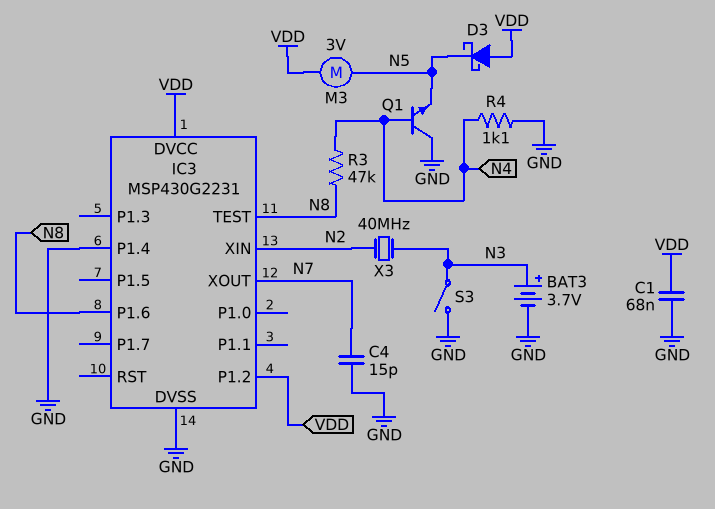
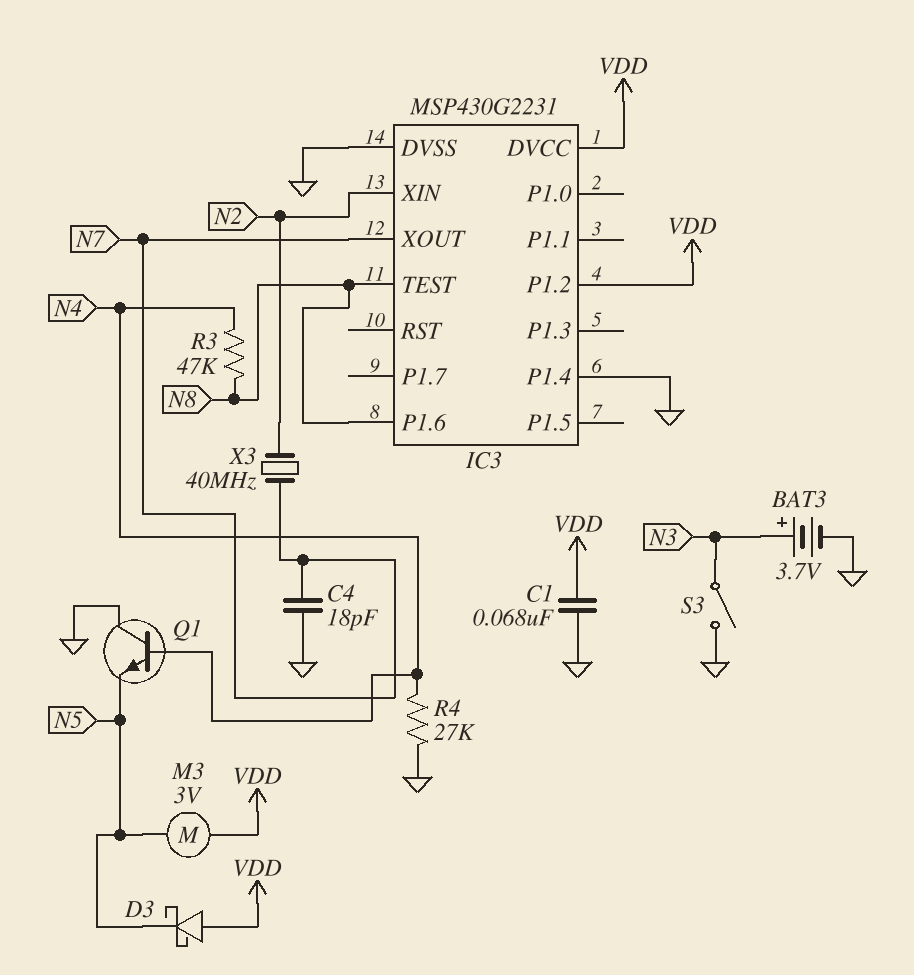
C4: 15pF (GND, N7) -> 18pF (GND, N7)
R4: 1.1k (GND, N4) -> 27k (GND, N4)
X3: 40MHz (N2, N3) -> 40MHz (N2, N7)

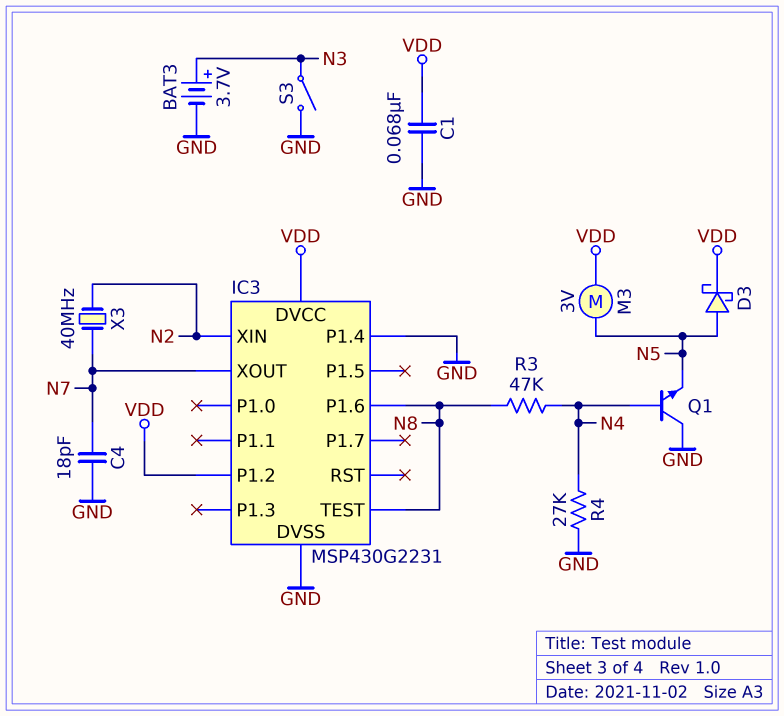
D3: schottky (A VDD, K N5) -> schottky (A N5, K VDD)

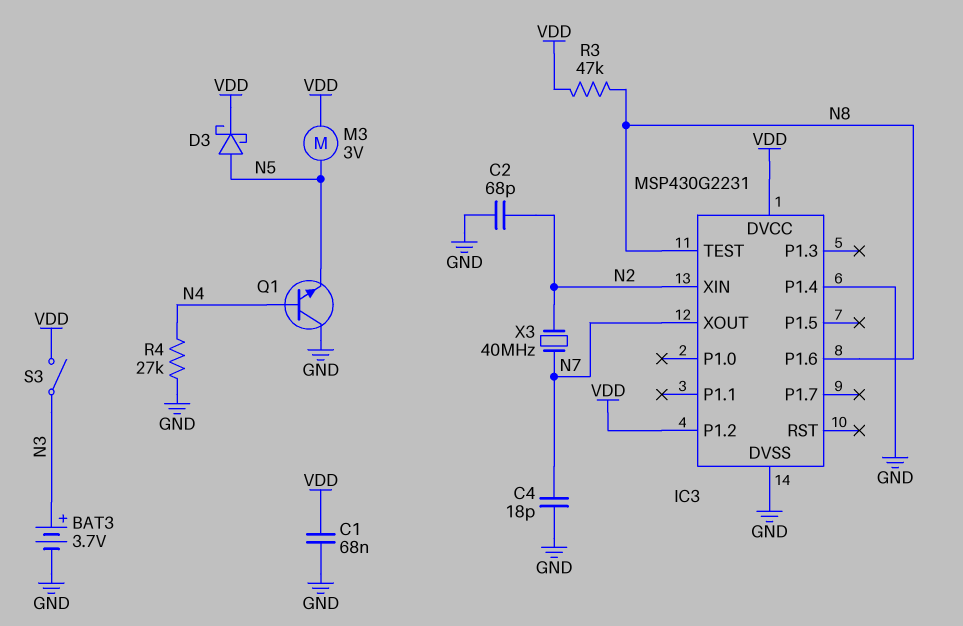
C2: none -> 68pF (GND, N2)
R3: 47k (N4, N8) -> 47k (N8, VDD)
S3: switch (GND, N3) -> switch (N3, VDD)

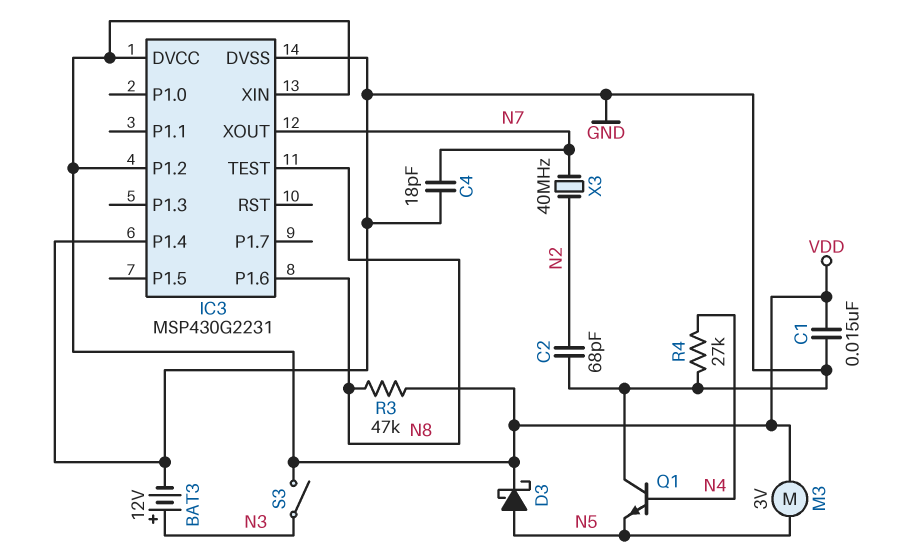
BAT3: 3.7V (plus N3, minus GND) -> 12V (plus N3, minus GND)
C1: 68nF (GND, VDD) -> 15nF (GND, VDD)
IC3 pin XIN: N2 -> VDD

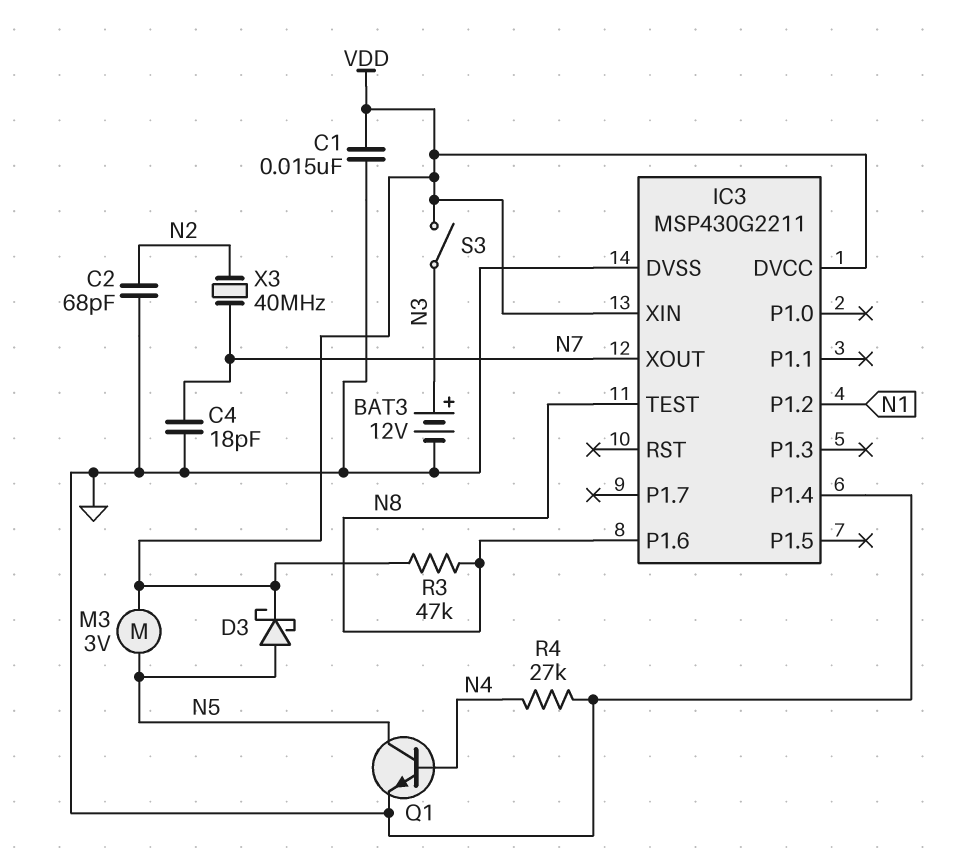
IC3: MSP430G2231 -> MSP430G2211
IC3 pin P1.2: VDD -> N1
Q1: NPN (B N4, C GND, E N5) -> NPN (B N4, C N5, E GND)

